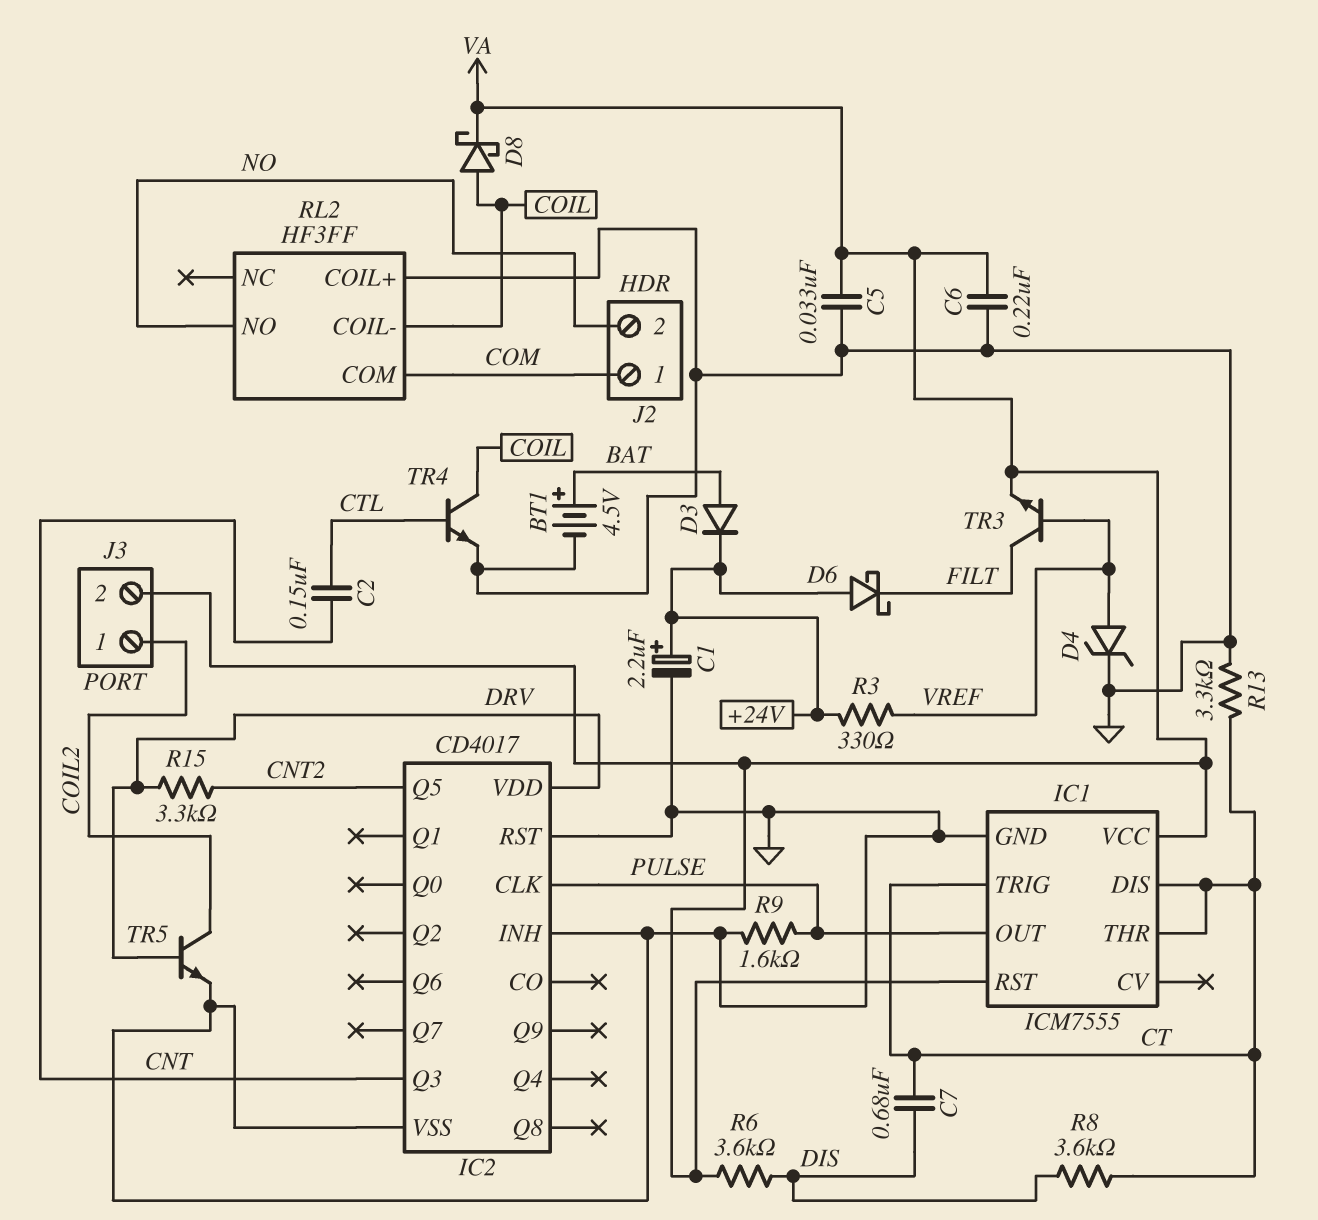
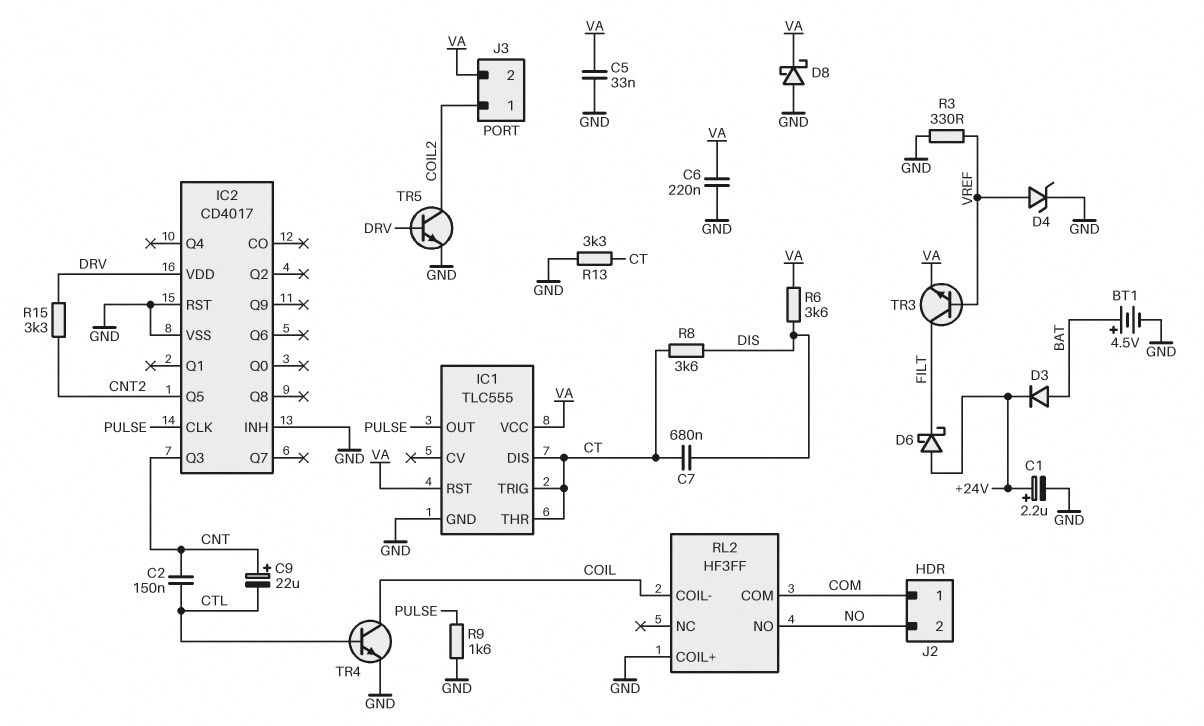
C9: none -> 22uF (plus CNT, minus CTL)
D8: schottky (A COIL, K VA) -> schottky (A GND, K VA)
IC1: ICM7555 -> TLC555
R3: 330 (+24V, VREF) -> 330 (GND, VREF)

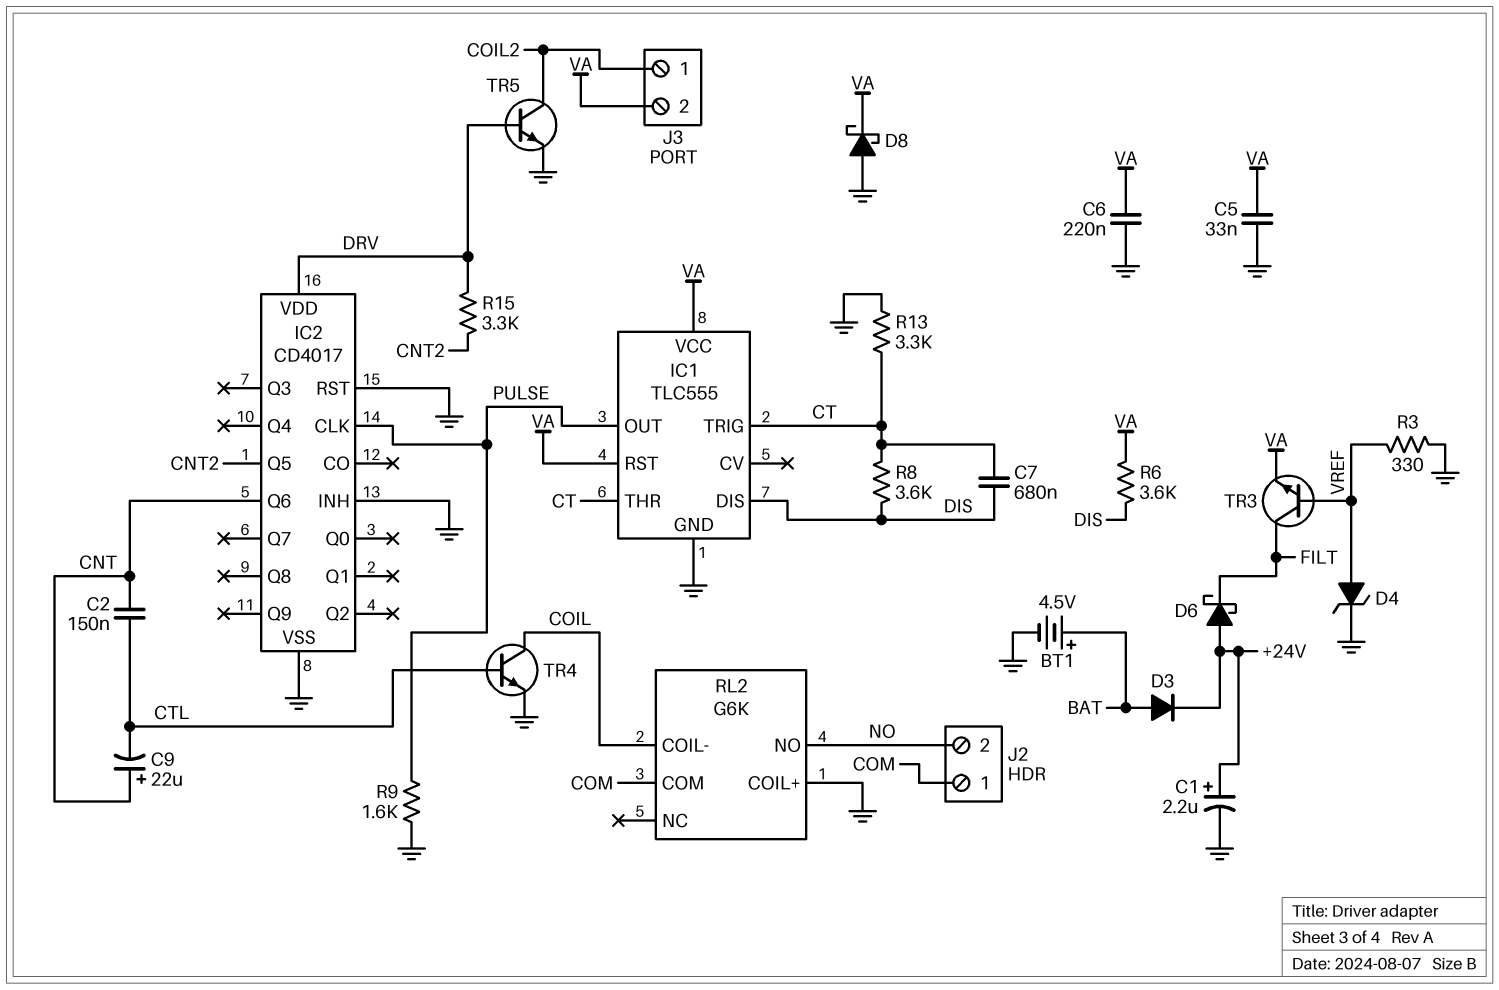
IC1 pin DIS: CT -> DIS
IC2 pin Q3: CNT -> none
IC2 pin Q6: none -> CNT
RL2: HF3FF -> G6K

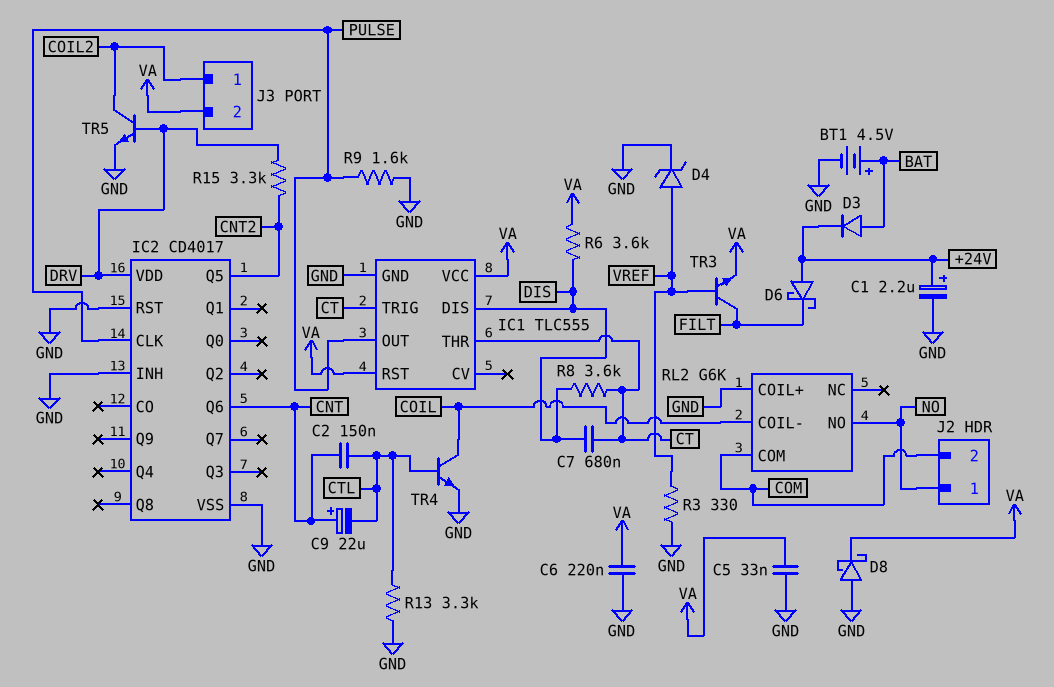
J2 pin 1: COM -> NO
J2 pin 2: NO -> COM
R13: 3.3k (CT, GND) -> 3.3k (CTL, GND)

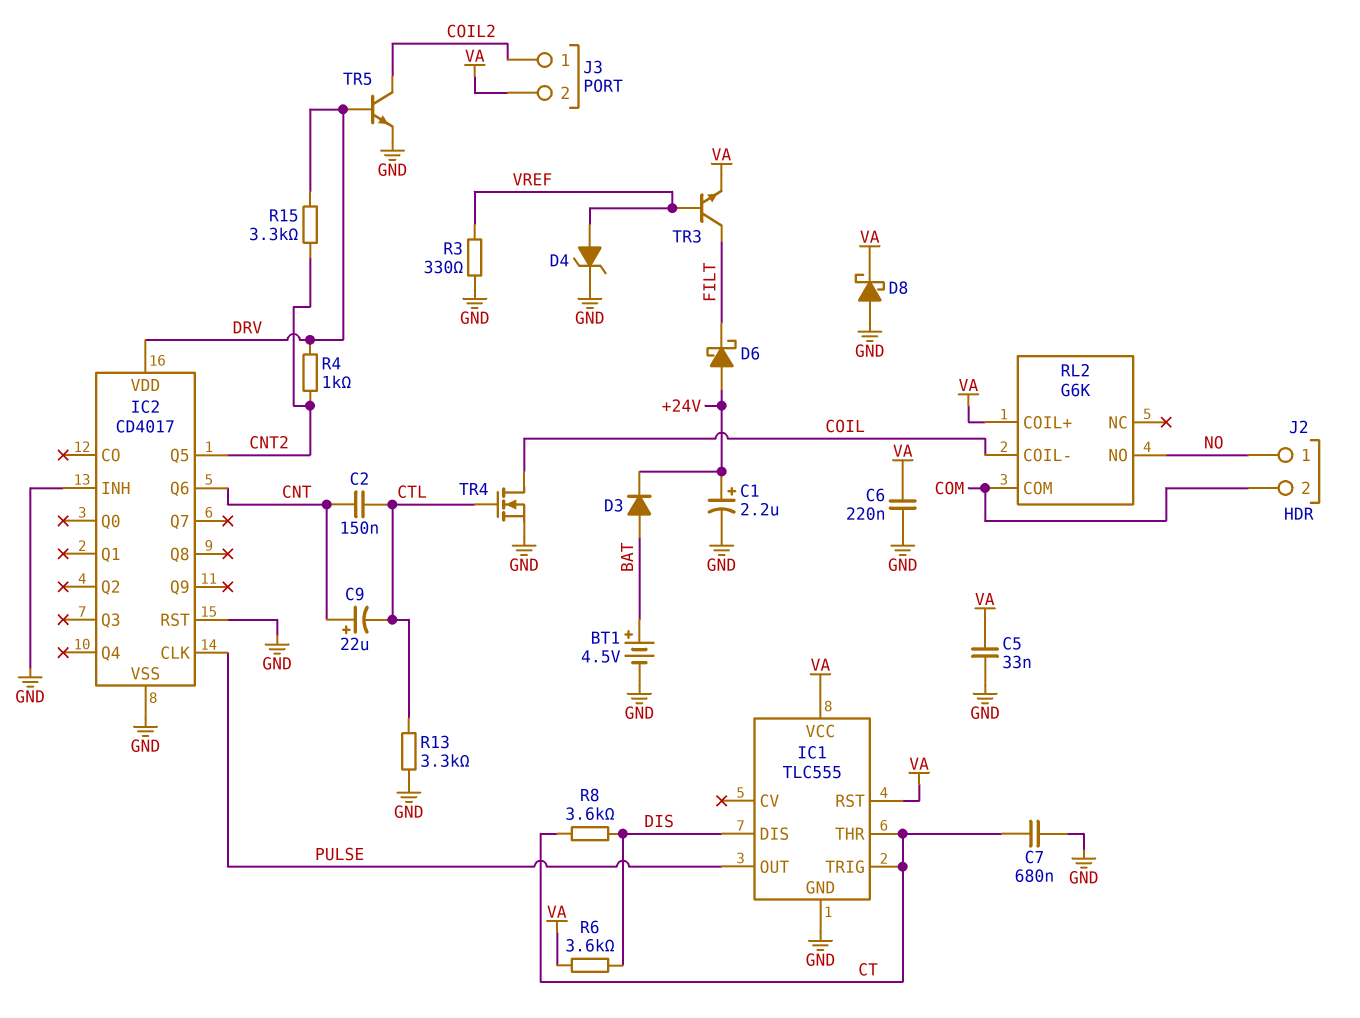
C7: 680nF (CT, DIS) -> 680nF (CT, GND)
R4: none -> 1k (CNT2, DRV)
R9: 1.6k (GND, PULSE) -> none
RL2 pin COIL+: GND -> VA
TR4: NPN (B CTL, C COIL, E GND) -> NMOS (G CTL, D COIL, S GND)

